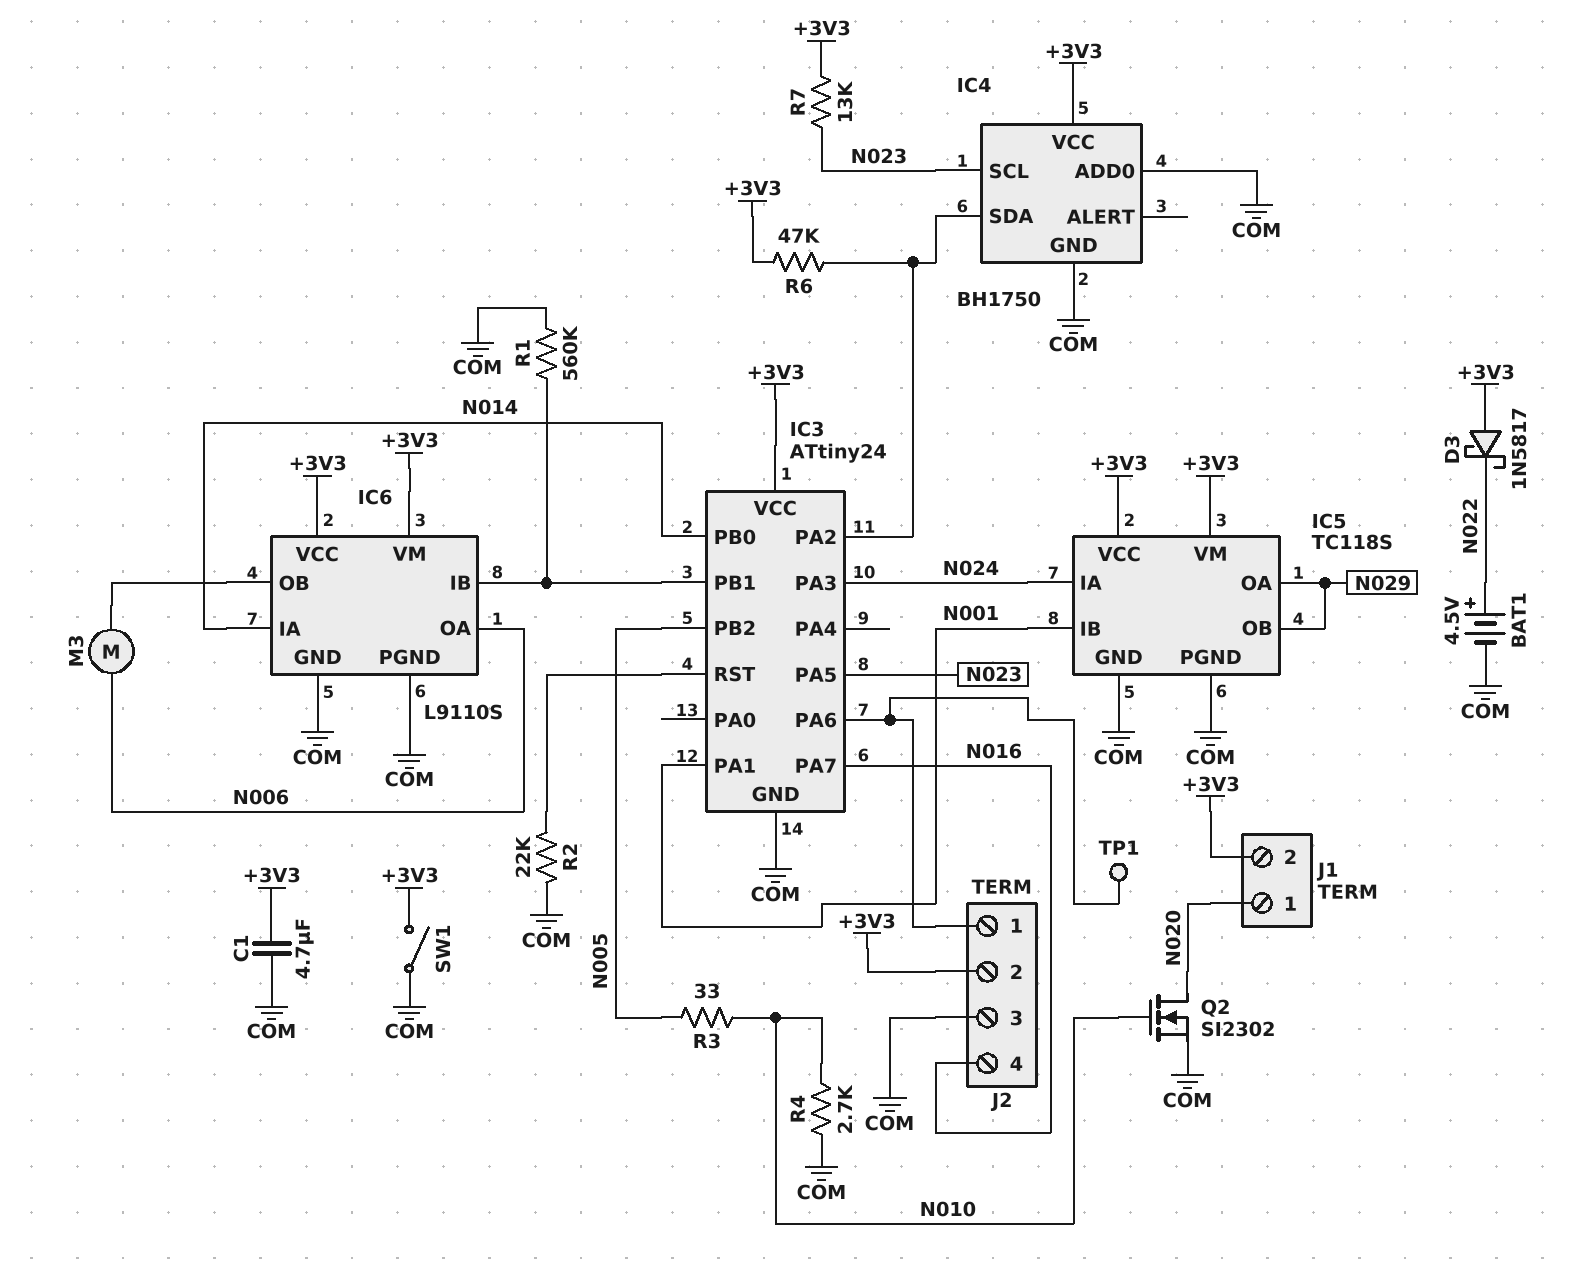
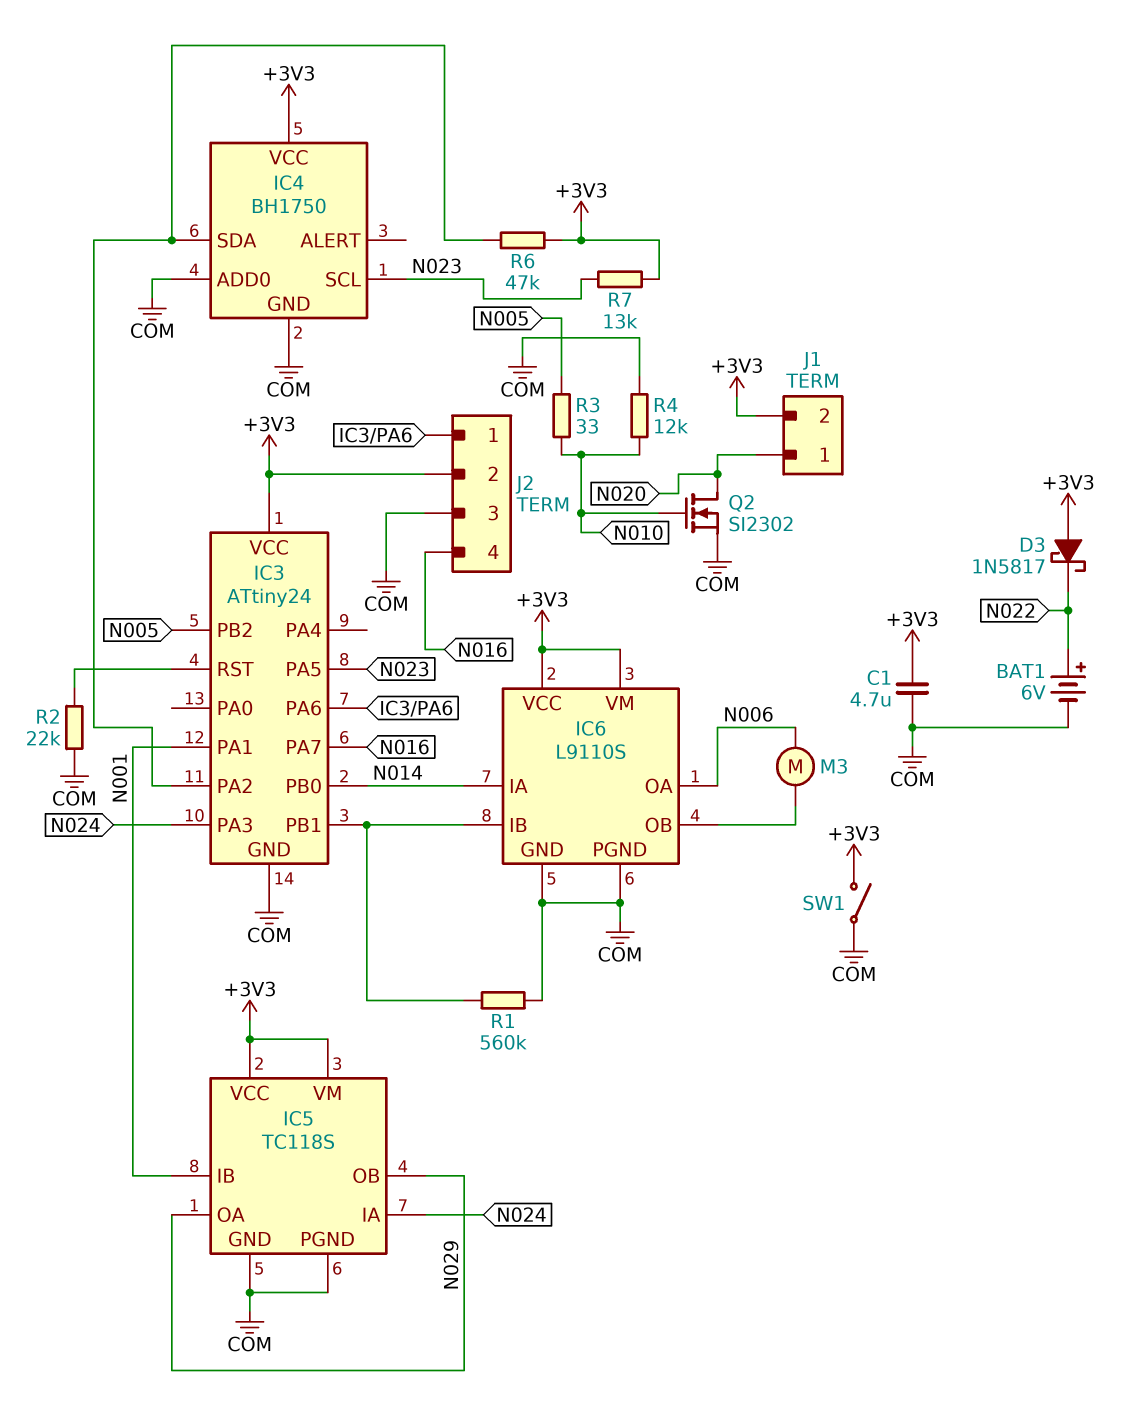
BAT1: 4.5V (plus N022, minus COM) -> 6V (plus N022, minus COM)
R4: 2.7k (COM, N010) -> 12k (COM, N010)
TP1: test point (IC3/PA6) -> none

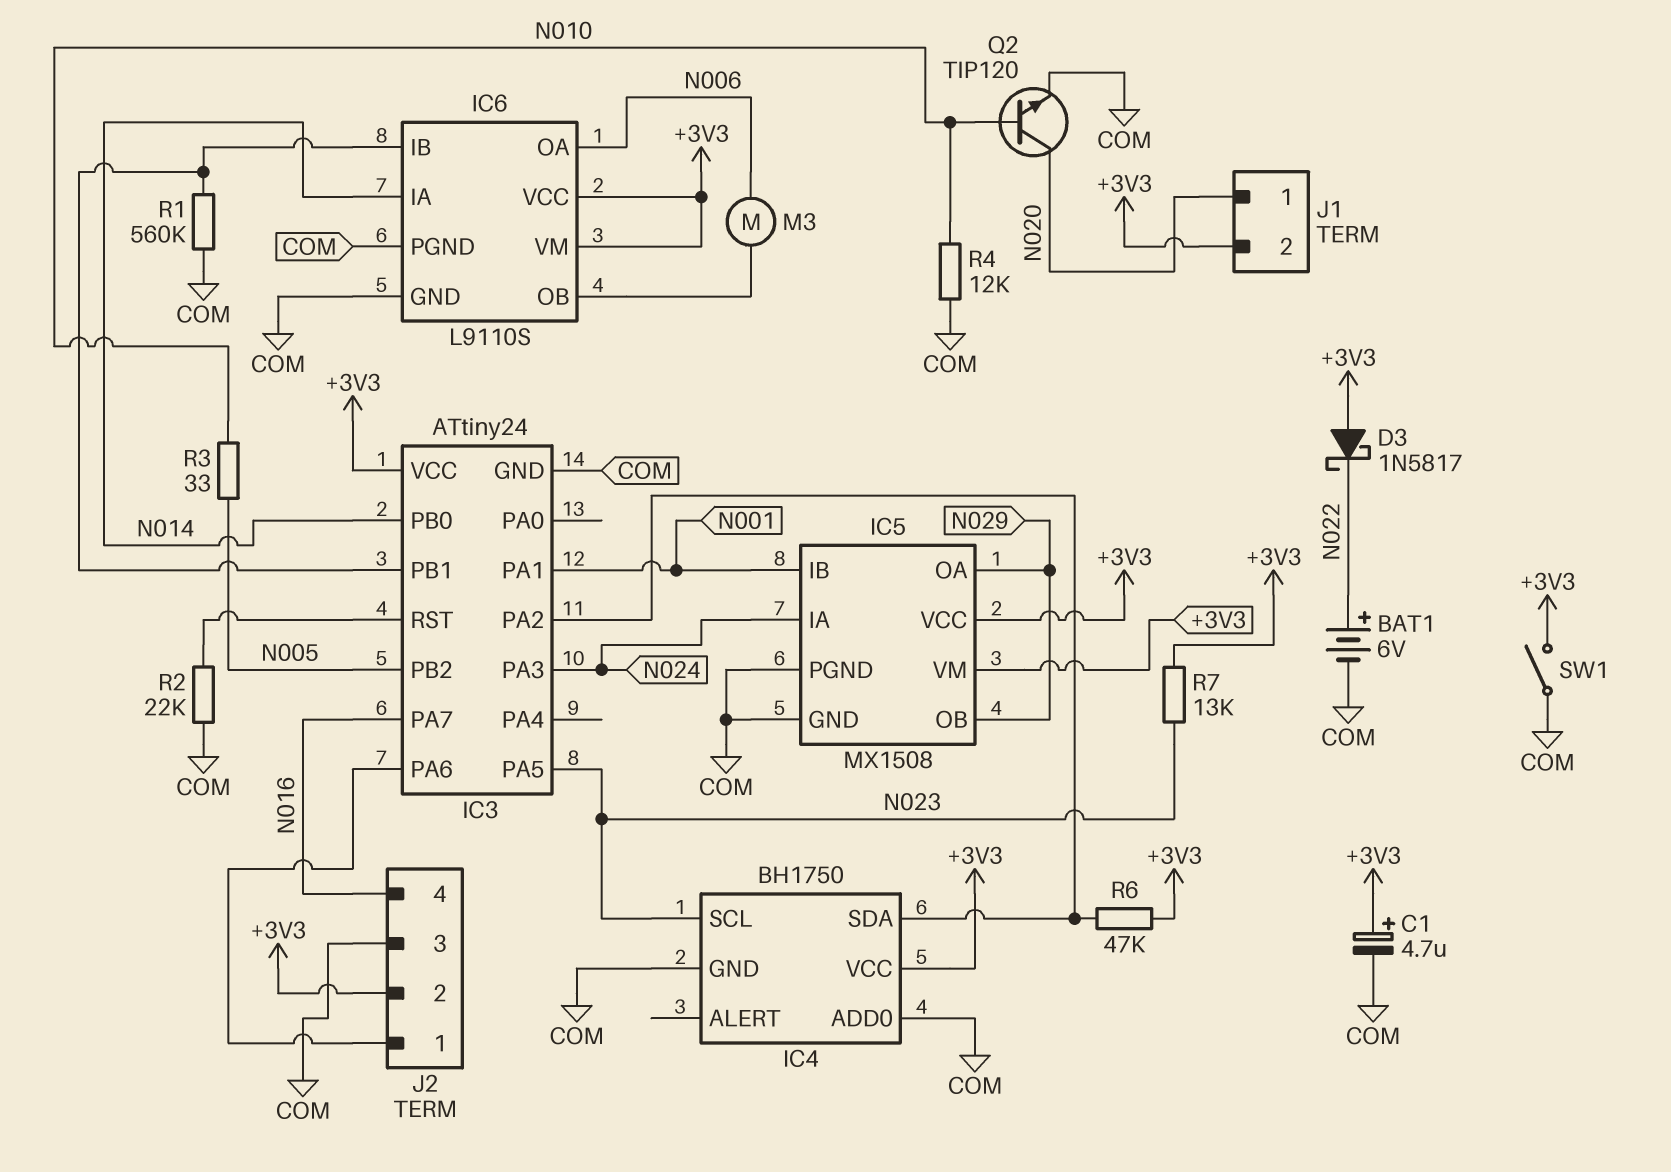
C1: 4.7uF (+3V3, COM) -> 4.7uF (plus +3V3, minus COM)
IC5: TC118S -> MX1508
Q2: NMOS SI2302 (G N010, D N020, S COM) -> NPN TIP120 (B N010, C N020, E COM)

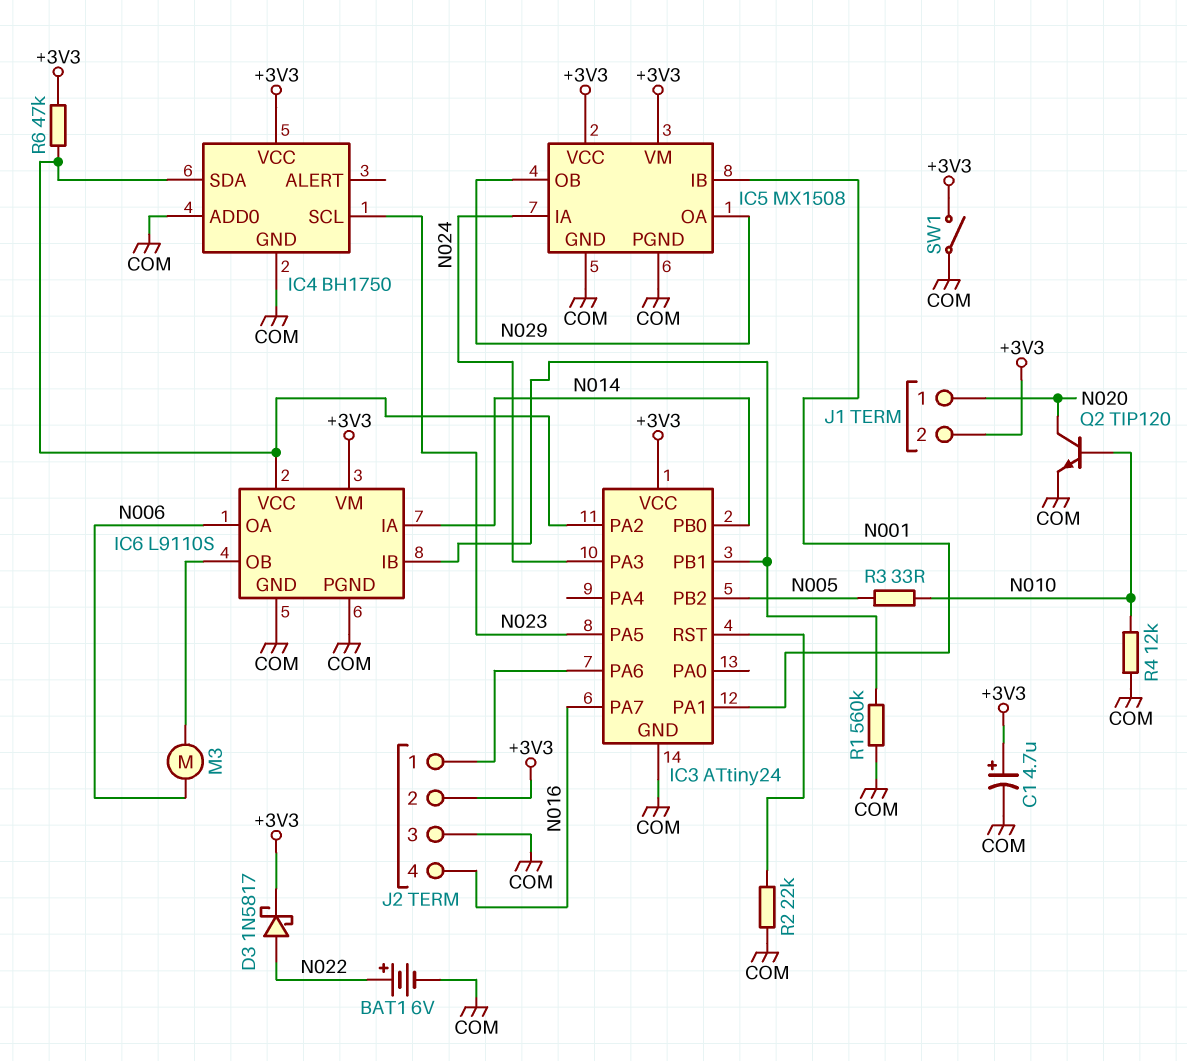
D3: schottky 1N5817 (A +3V3, K N022) -> schottky 1N5817 (A N022, K +3V3)
IC6 pin VCC: +3V3 -> IC3/PA2
R7: 13k (+3V3, N023) -> none

